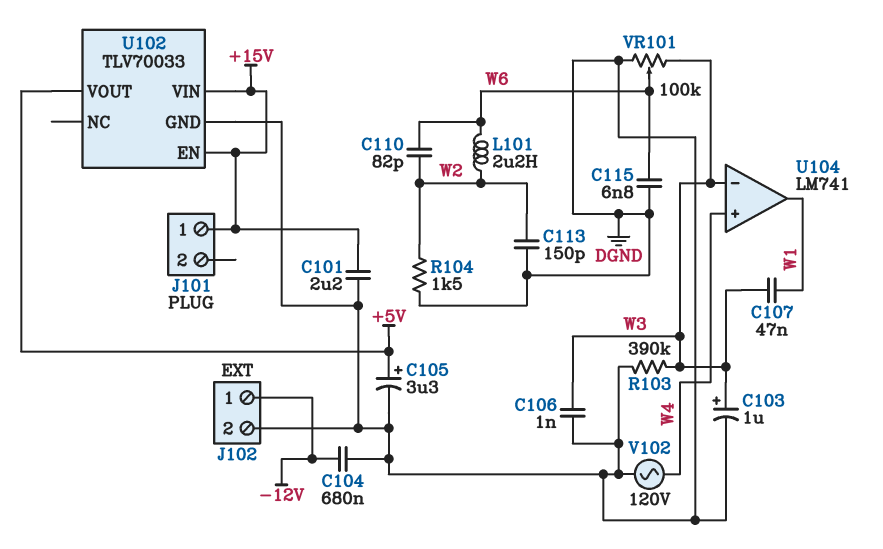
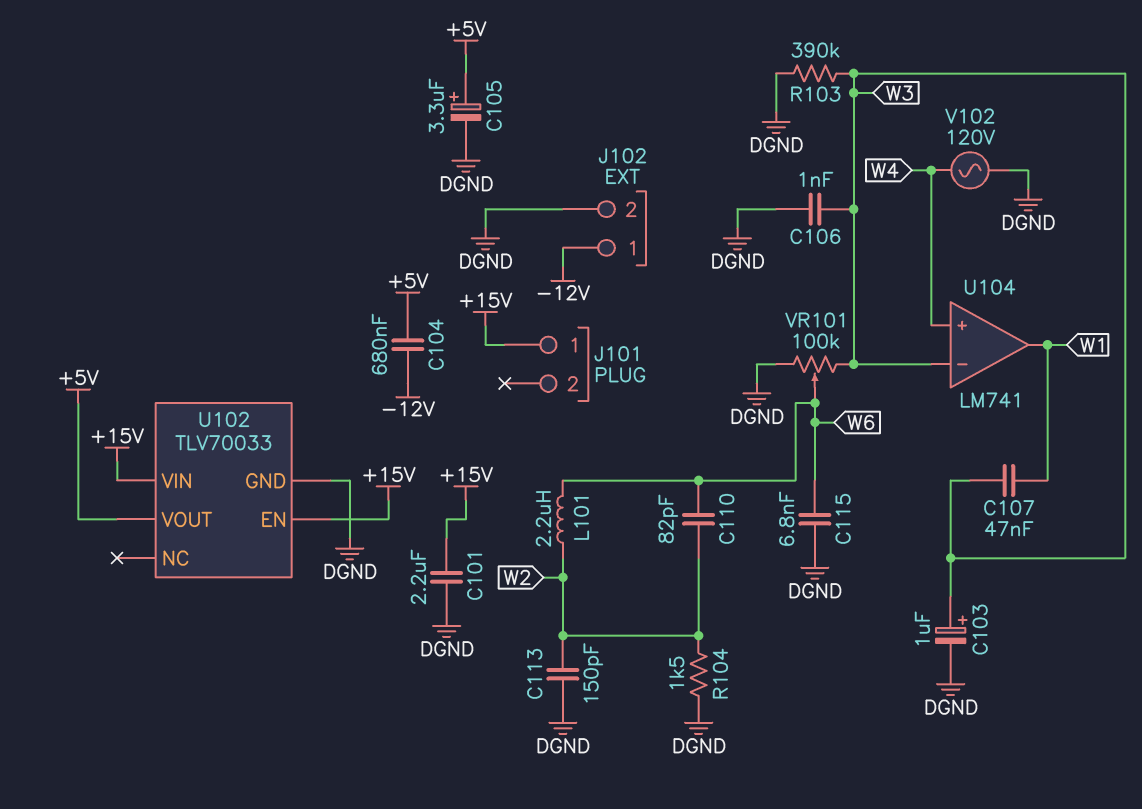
C104: 680nF (-12V, DGND) -> 680nF (+5V, -12V)

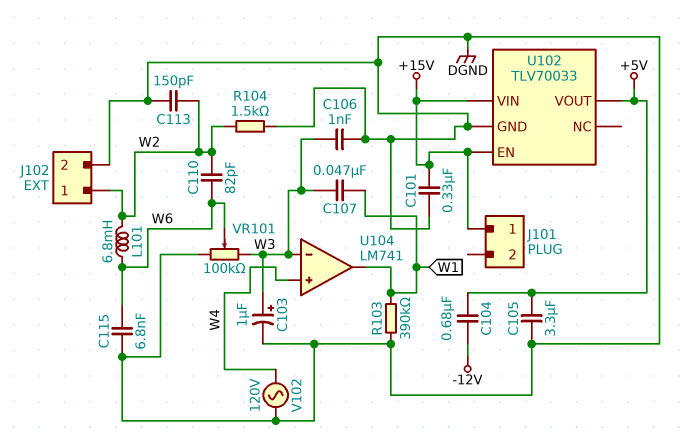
C101: 2.2uF (+15V, DGND) -> 330nF (+15V, DGND)
C105: 3.3uF (plus +5V, minus DGND) -> 3.3uF (+5V, DGND)
J102 pin 1: -12V -> W2
L101: 2.2uH (W2, W6) -> 6.8mH (W2, W6)
R103: 390k (DGND, W3) -> 390k (DGND, W1)

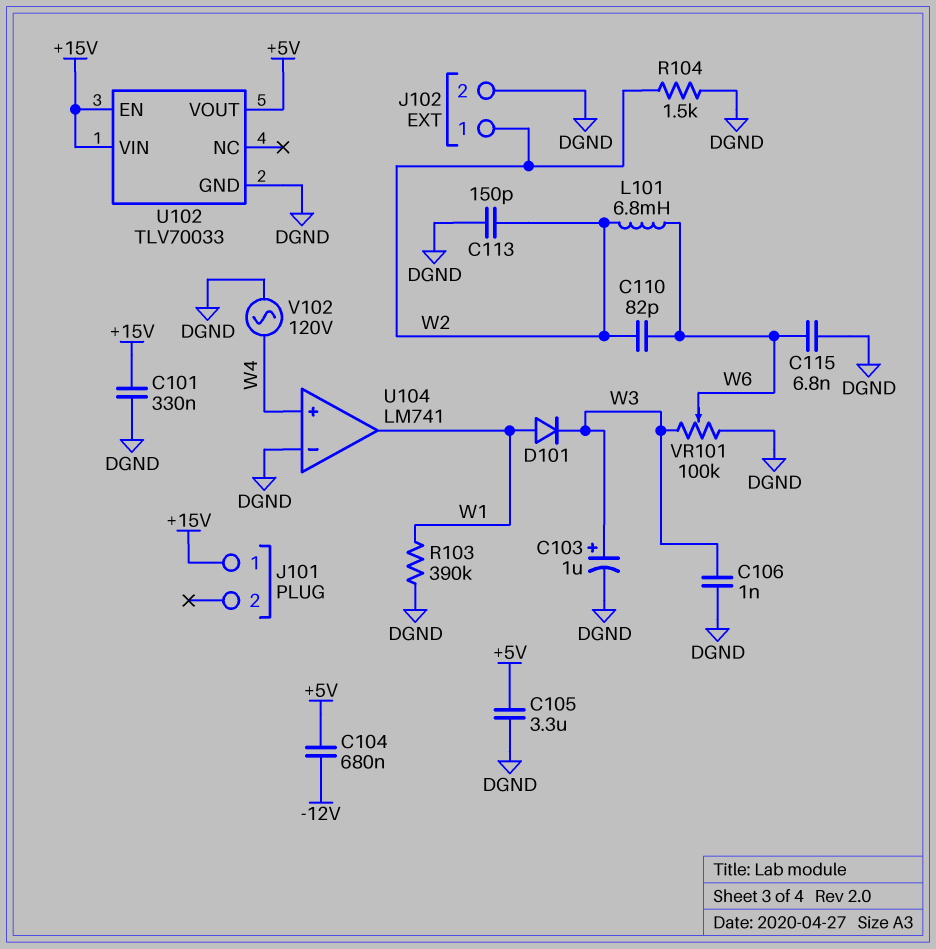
C107: 47nF (W1, W3) -> none
D101: none -> diode (A W1, K W3)
U104 pin in-: W3 -> DGND

